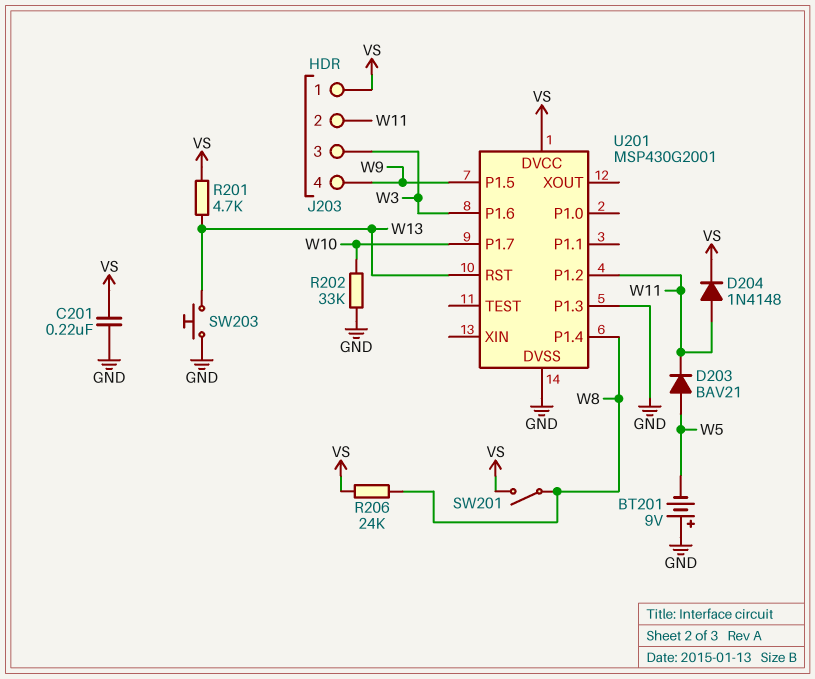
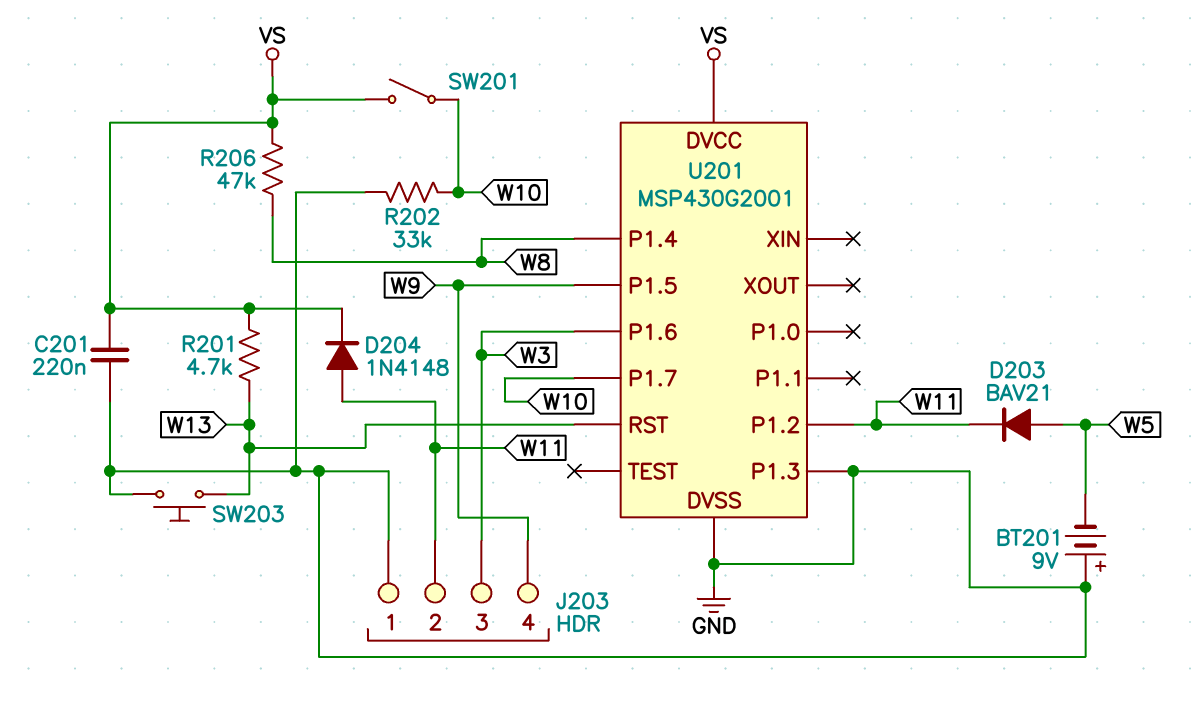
J203 pin 1: VS -> GND
R206: 24k (VS, W8) -> 47k (VS, W8)
SW201: switch (VS, W8) -> switch (VS, W10)

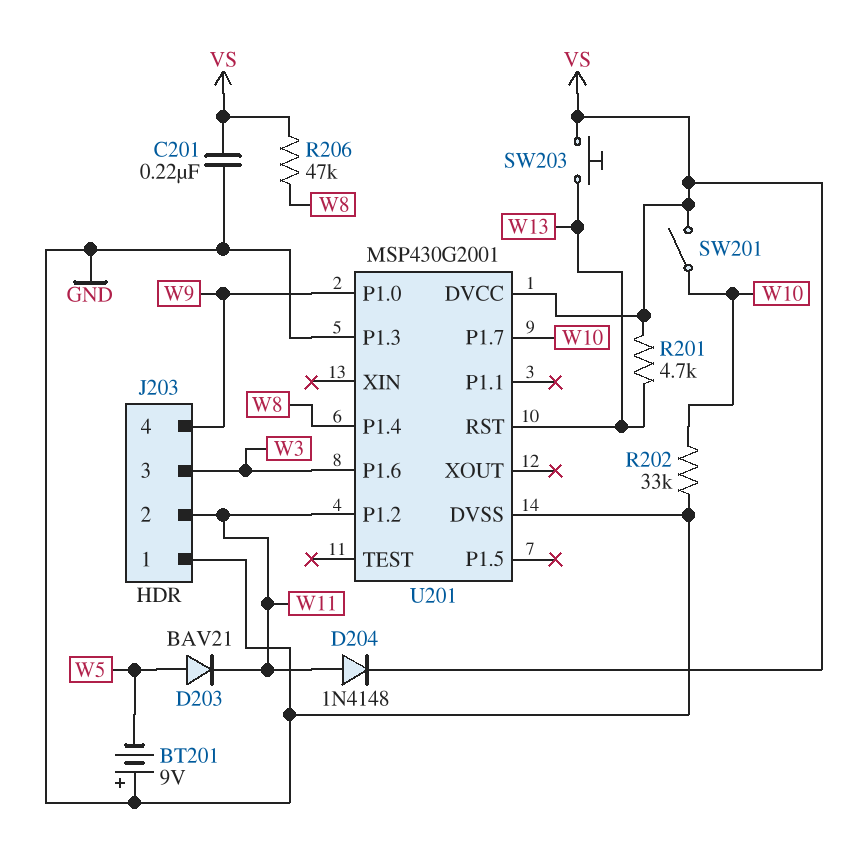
SW203: button (GND, W13) -> button (VS, W13)
U201 pin P1.0: none -> W9
U201 pin P1.5: W9 -> none

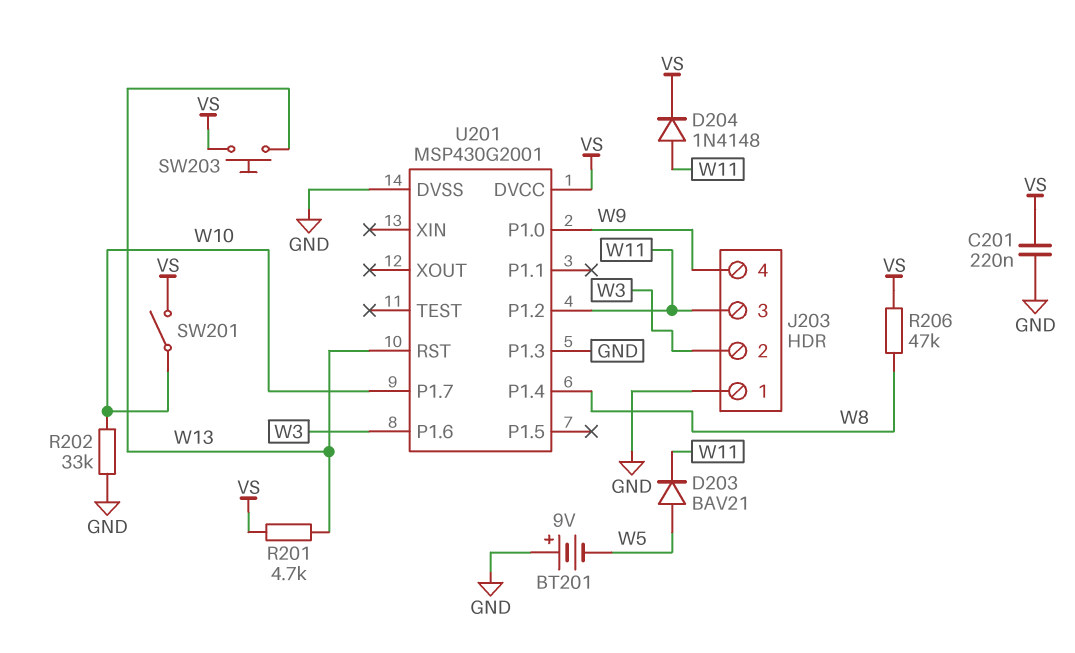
J203 pin 2: W11 -> W3
J203 pin 3: W3 -> W11

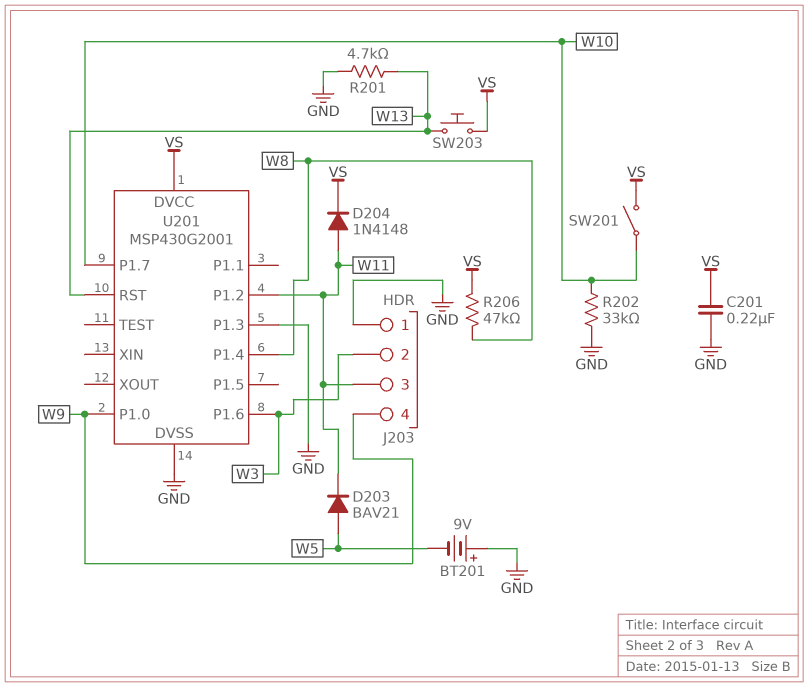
R201: 4.7k (VS, W13) -> 4.7k (GND, W13)

